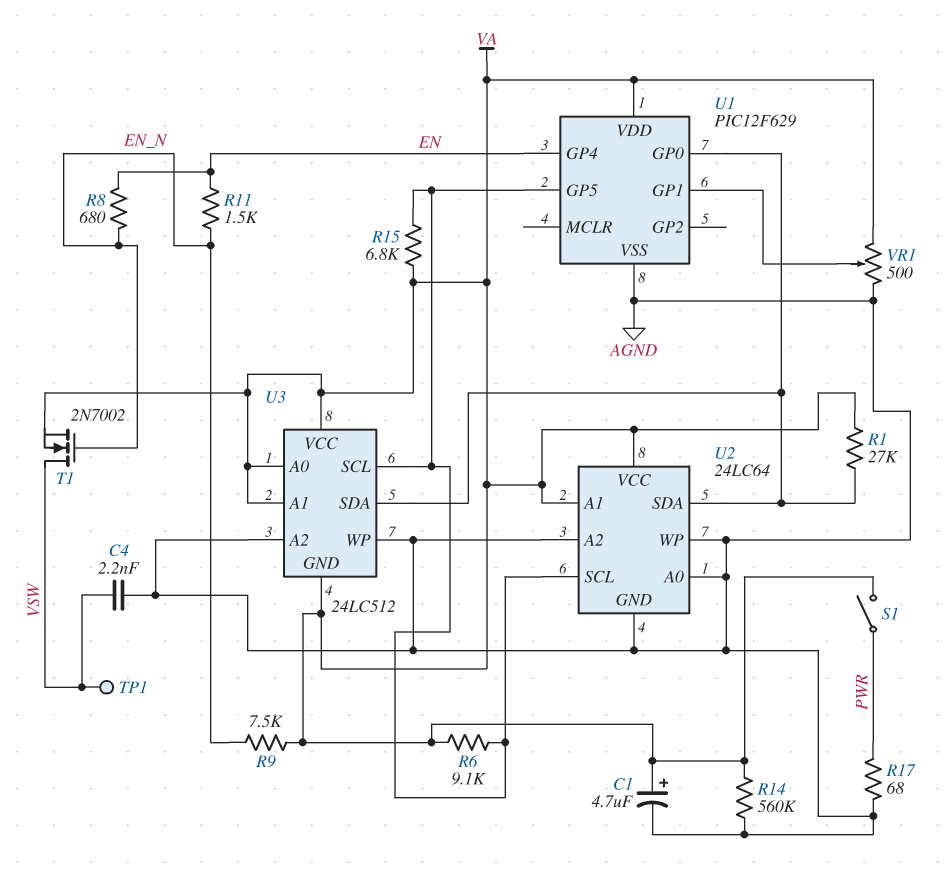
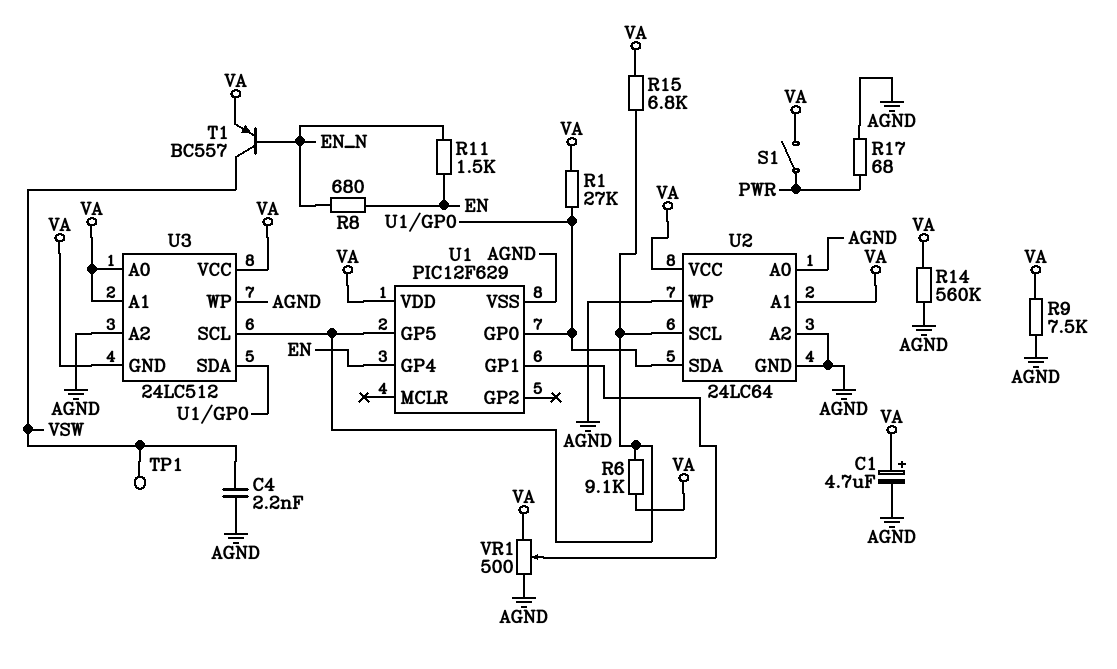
R9: 7.5k (EN_N, VA) -> 7.5k (AGND, VA)
T1: NMOS 2N7002 (G EN_N, D VSW, S VA) -> PNP BC557 (B EN_N, C VSW, E VA)

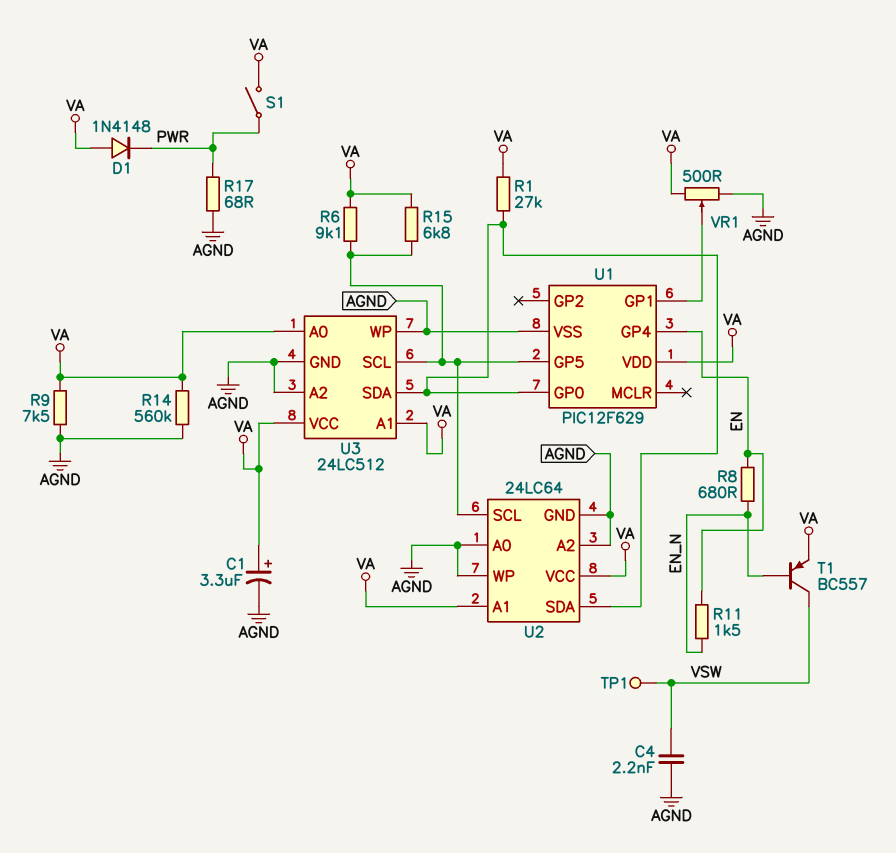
C1: 4.7uF (plus VA, minus AGND) -> 3.3uF (plus VA, minus AGND)
D1: none -> diode 1N4148 (A VA, K PWR)
U3 pin GND: VA -> AGND

